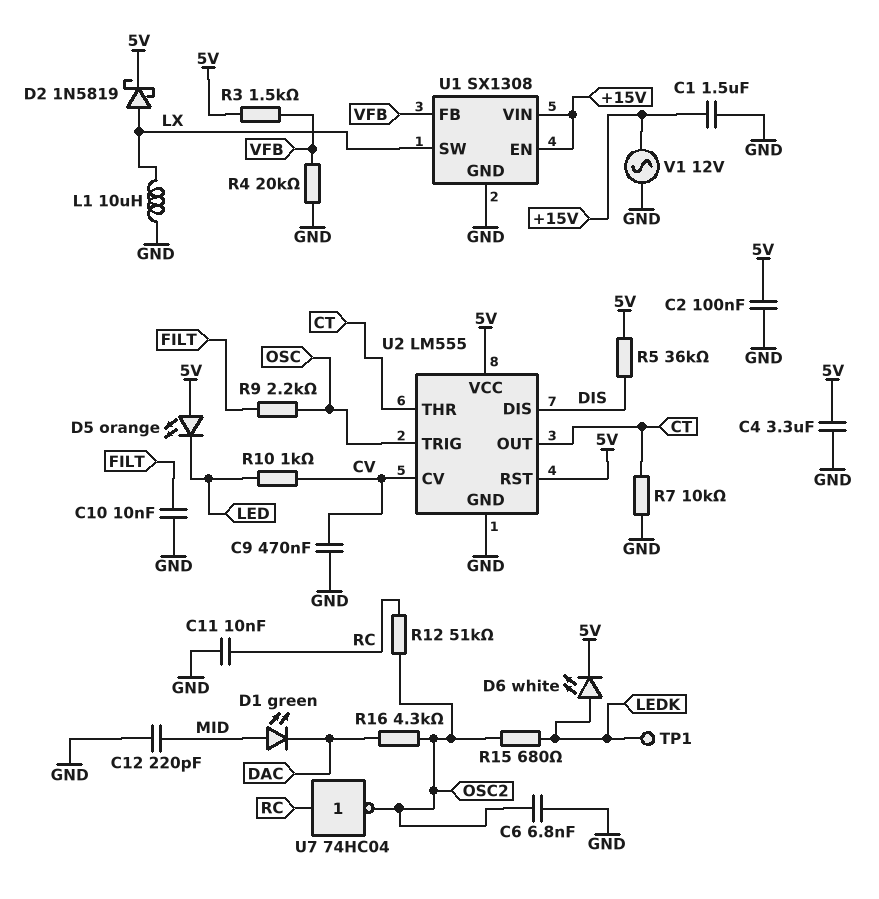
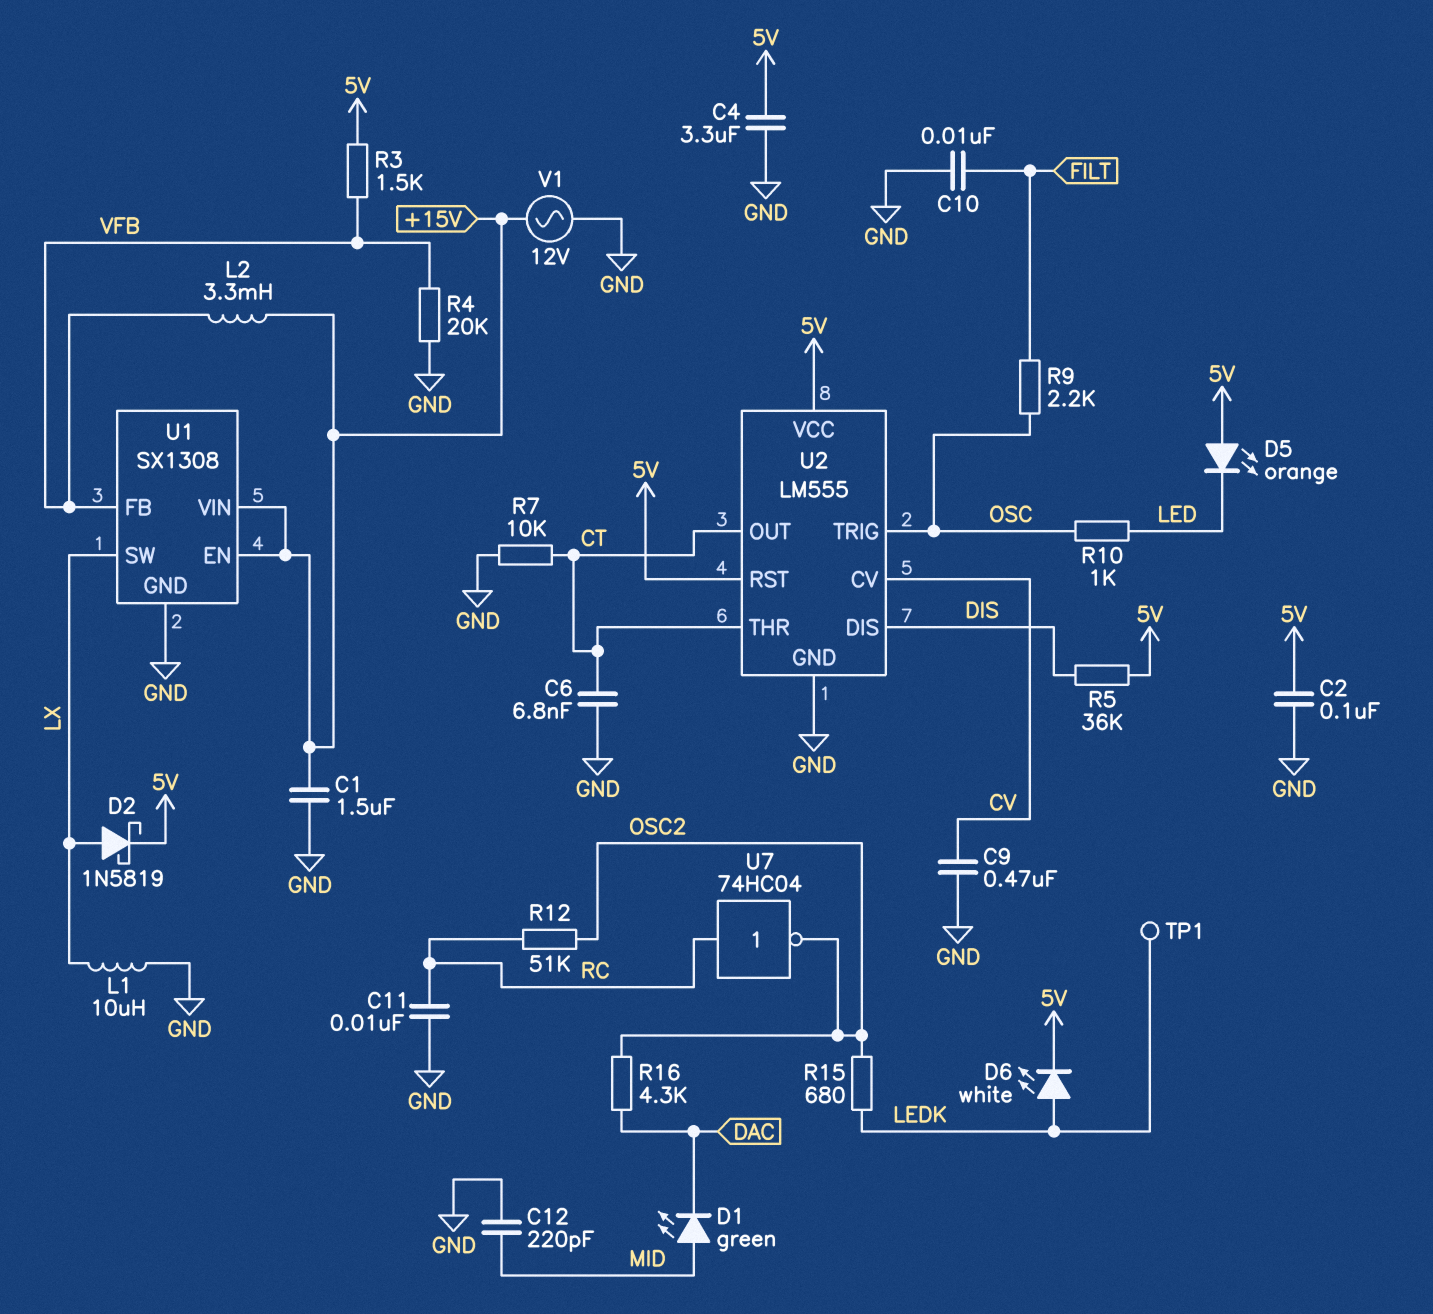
C6: 6.8nF (GND, OSC2) -> 6.8nF (CT, GND)
L2: none -> 3.3mH (+15V, VFB)
R10: 1k (CV, LED) -> 1k (LED, OSC)

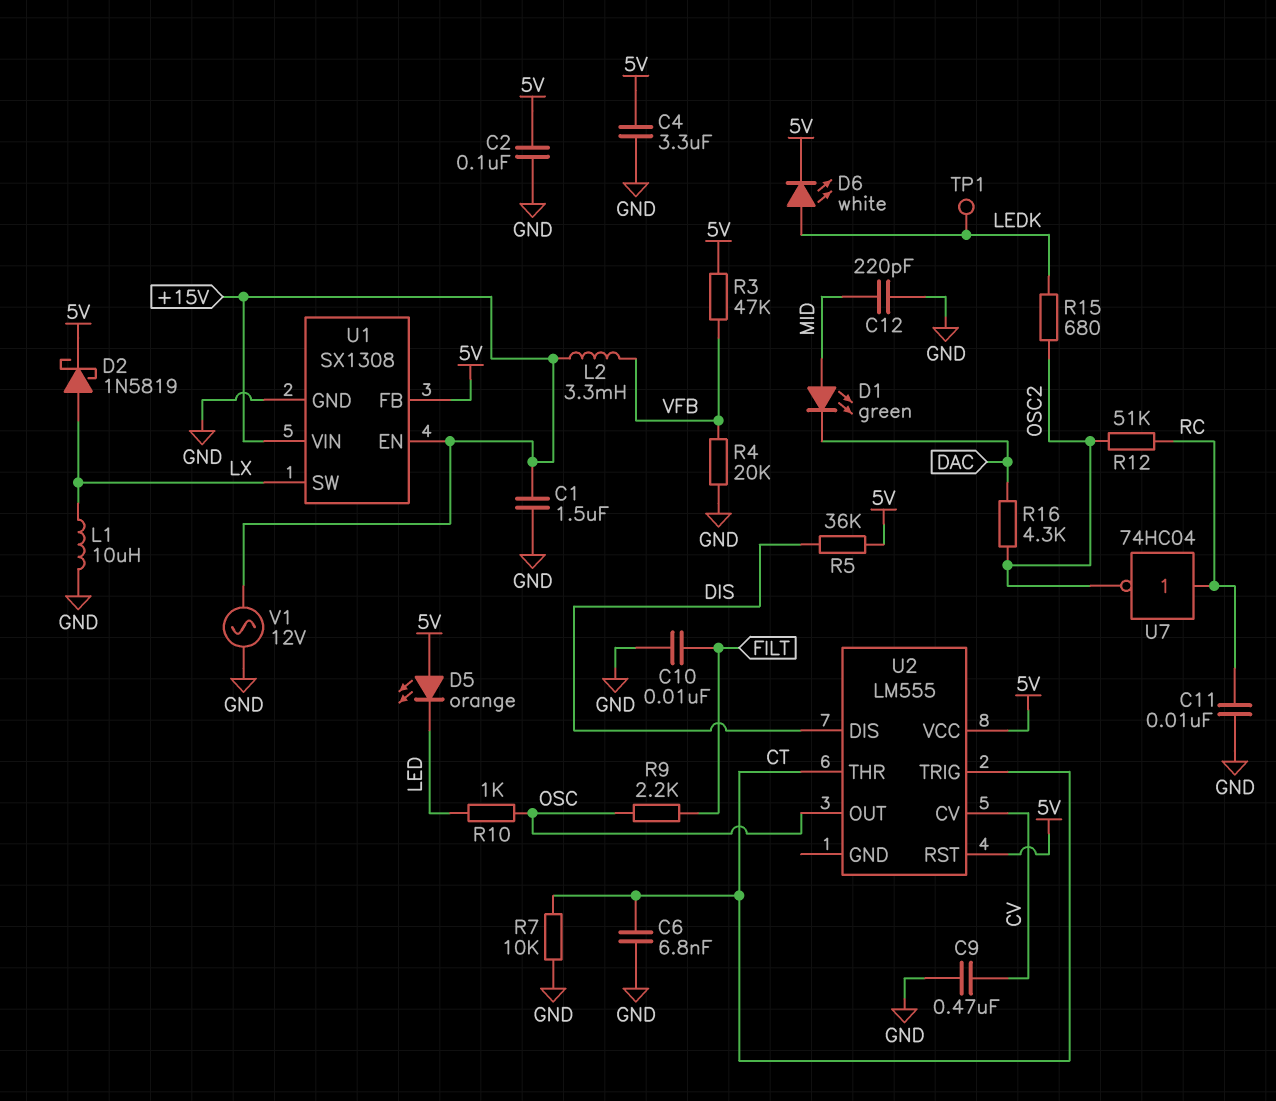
R3: 1.5k (5V, VFB) -> 47k (5V, VFB)
U1 pin FB: VFB -> 5V
U2 pin GND: GND -> none
U2 pin OUT: CT -> OSC
U2 pin TRIG: OSC -> CT

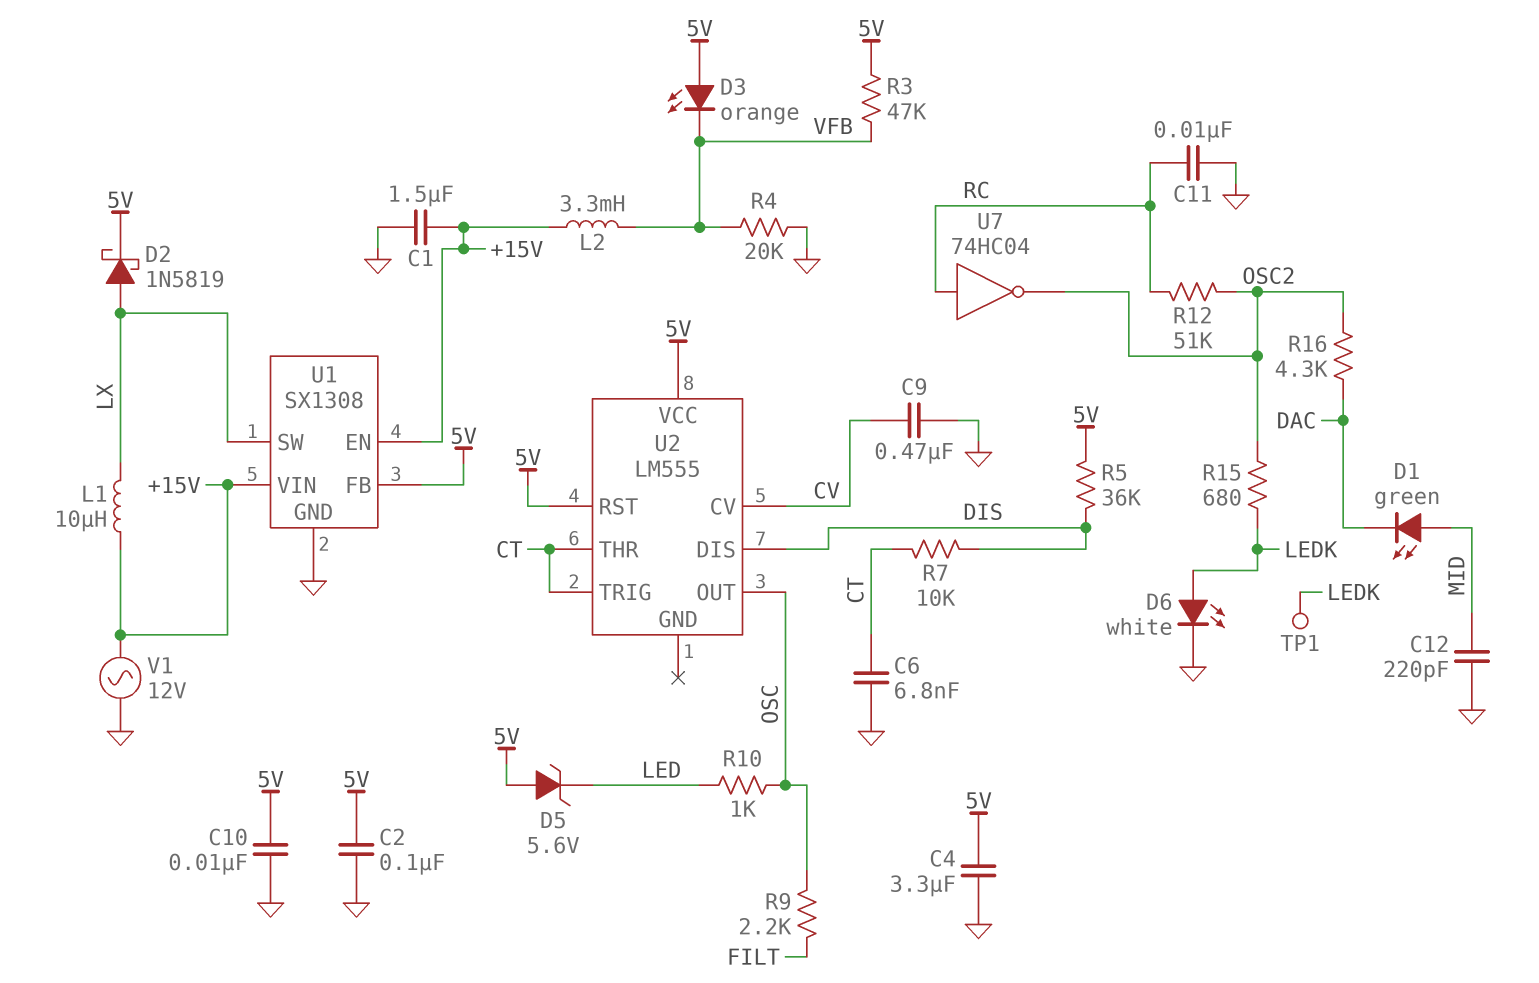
C10: 10nF (FILT, GND) -> 10nF (5V, GND)
D3: none -> LED orange (A 5V, K VFB)
D5: LED orange (A 5V, K LED) -> zener 5.6V (A 5V, K LED)
D6: LED white (A LEDK, K 5V) -> LED white (A LEDK, K GND)
L1: 10uH (GND, LX) -> 10uH (+15V, LX)
R7: 10k (CT, GND) -> 10k (CT, DIS)

